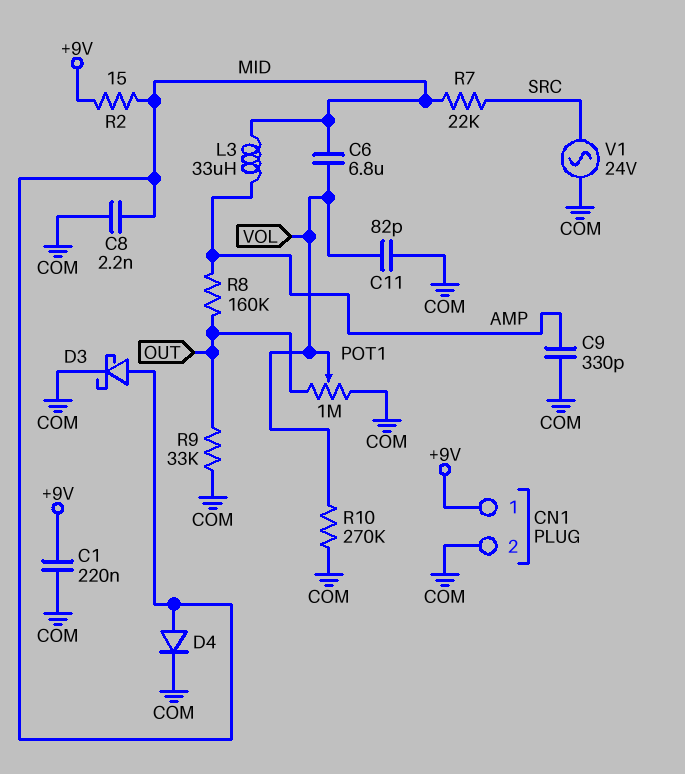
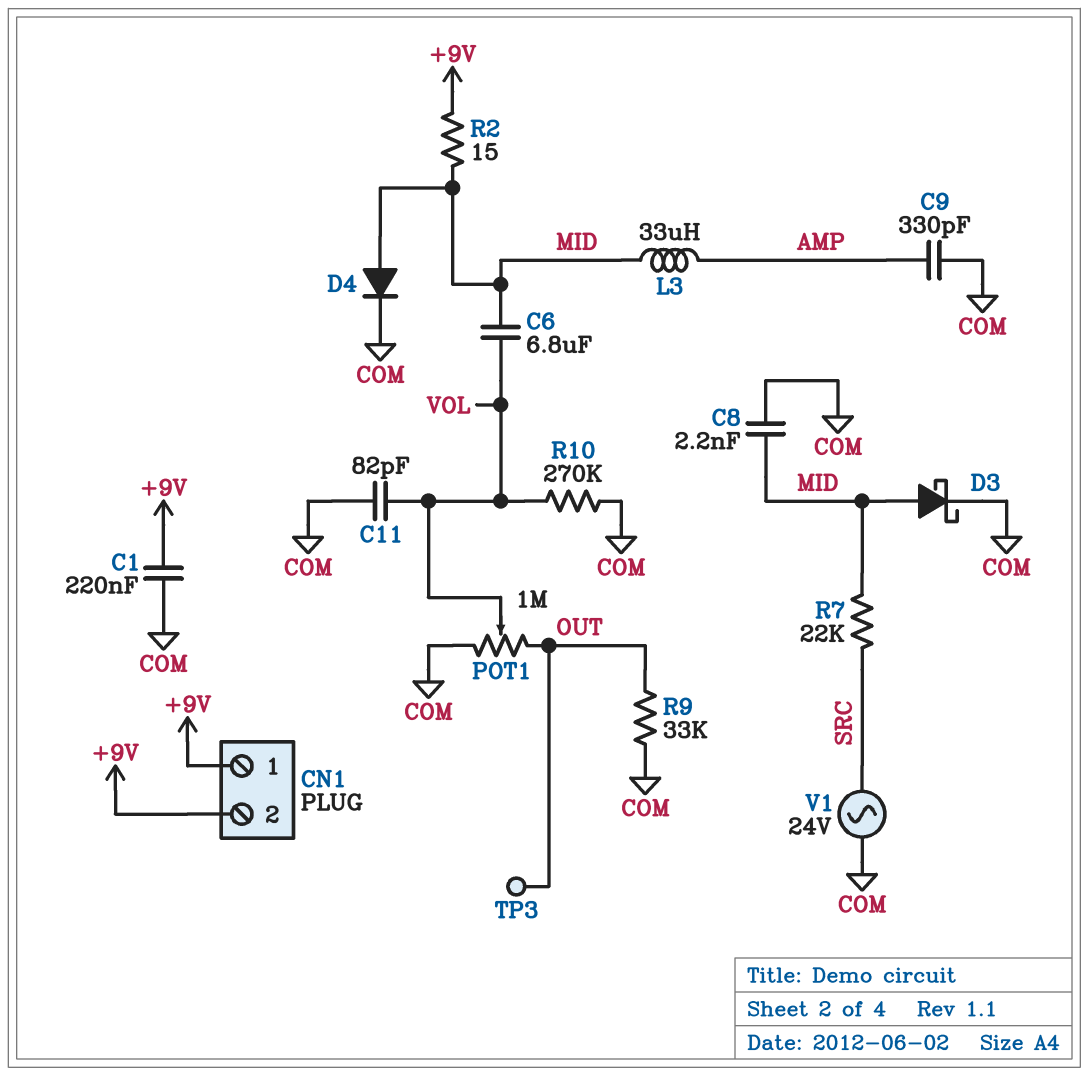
CN1 pin 2: COM -> +9V
R8: 160k (AMP, OUT) -> none
TP3: none -> test point (OUT)

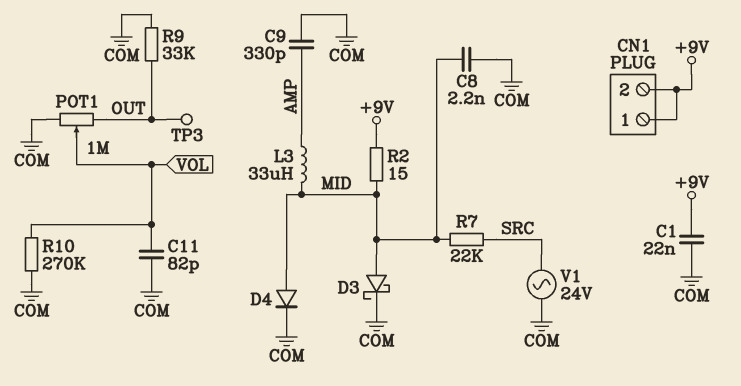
C1: 220nF (+9V, COM) -> 22nF (+9V, COM)
C6: 6.8uF (MID, VOL) -> none

